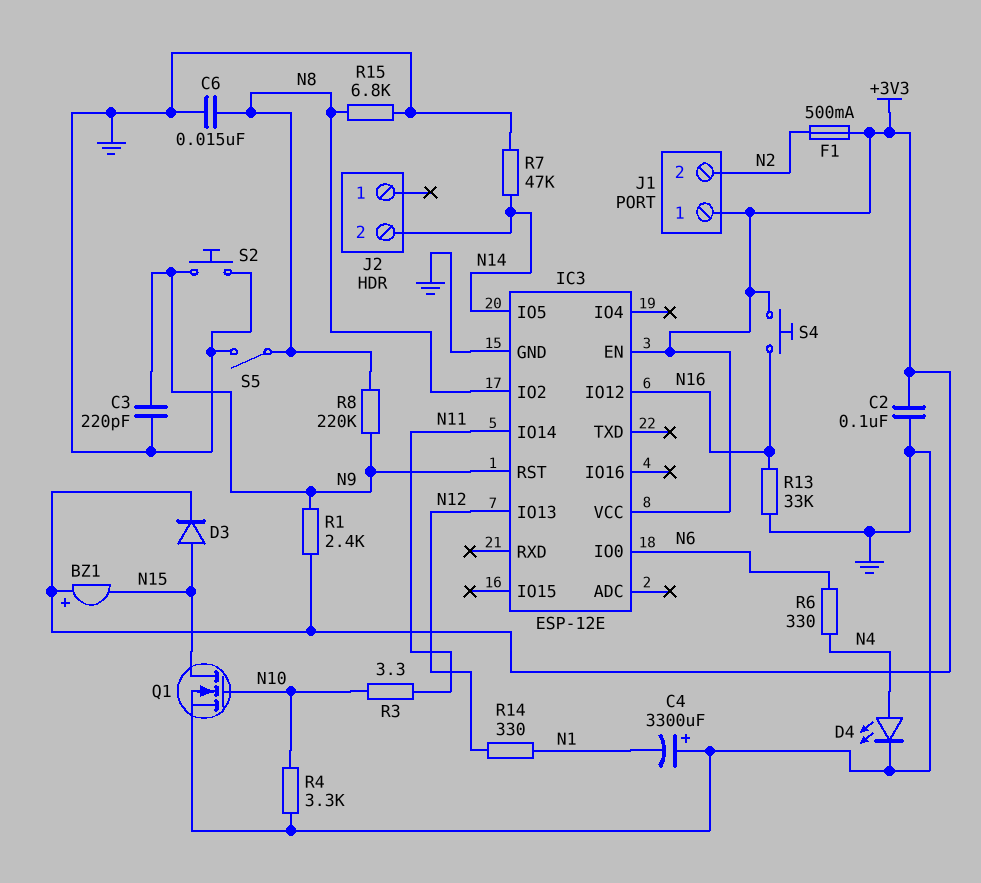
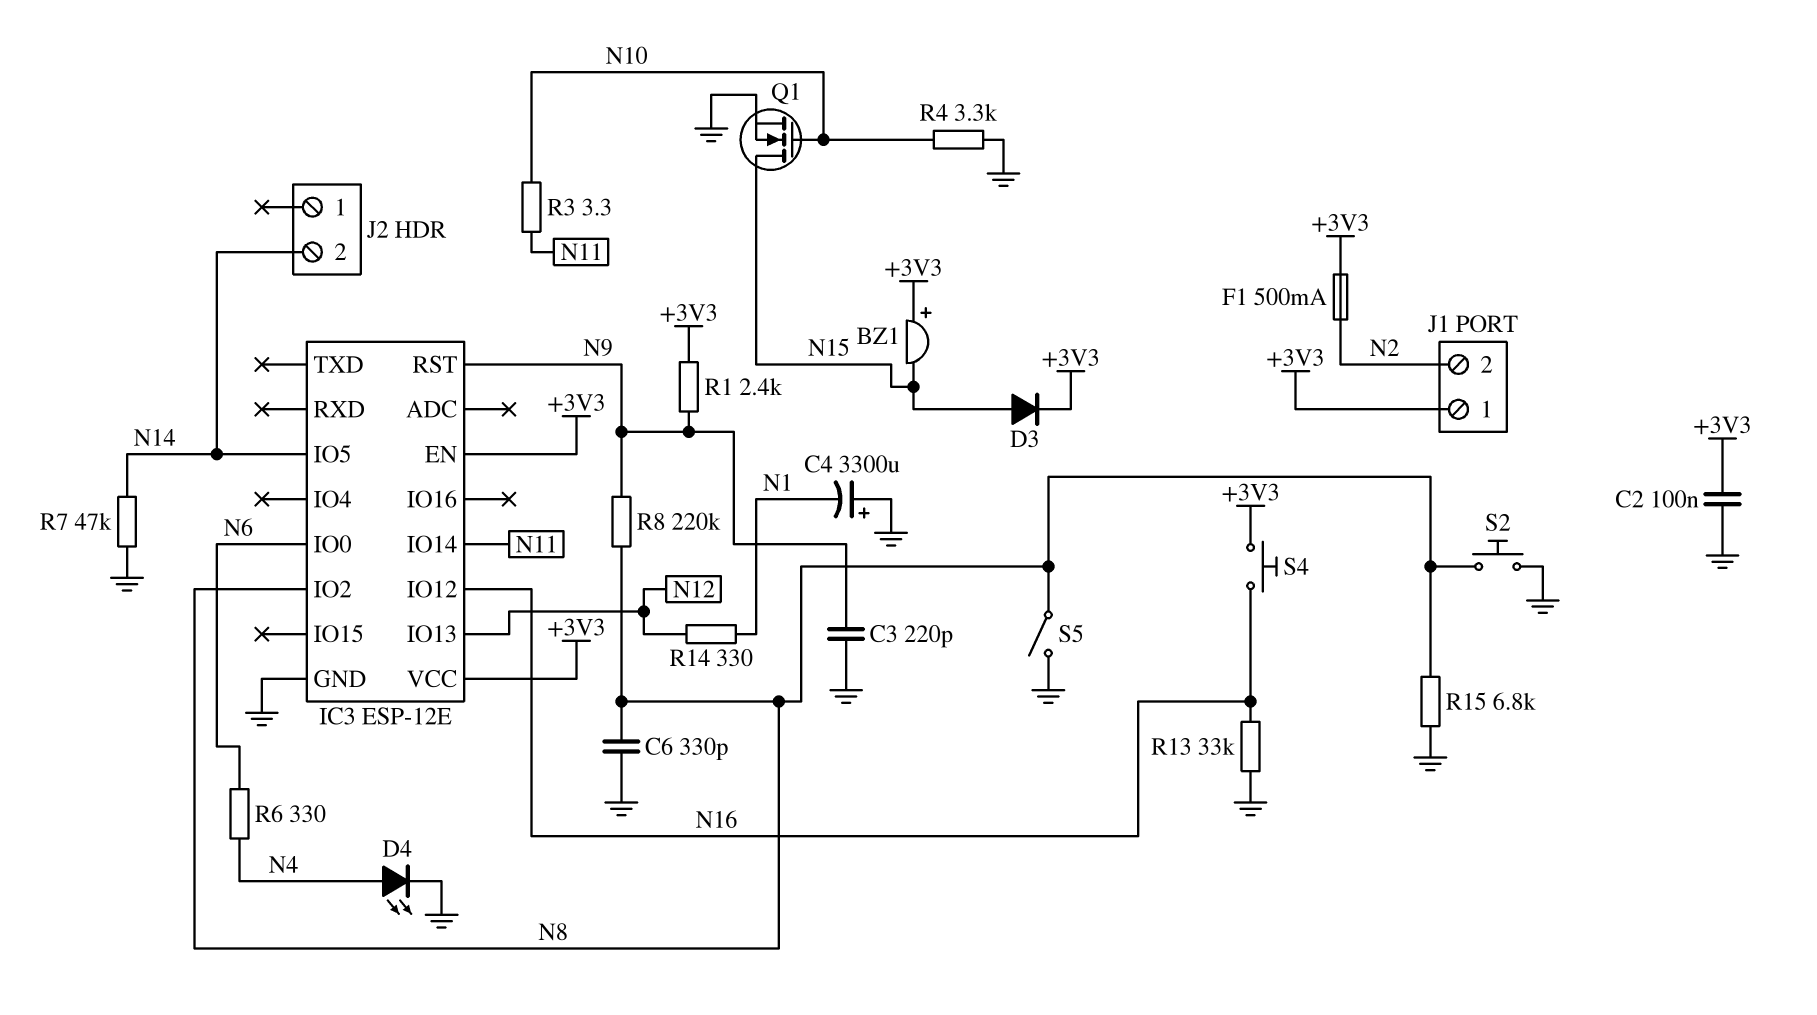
C6: 15nF (GND, N8) -> 330pF (GND, N8)
S2: button (GND, N9) -> button (GND, N8)

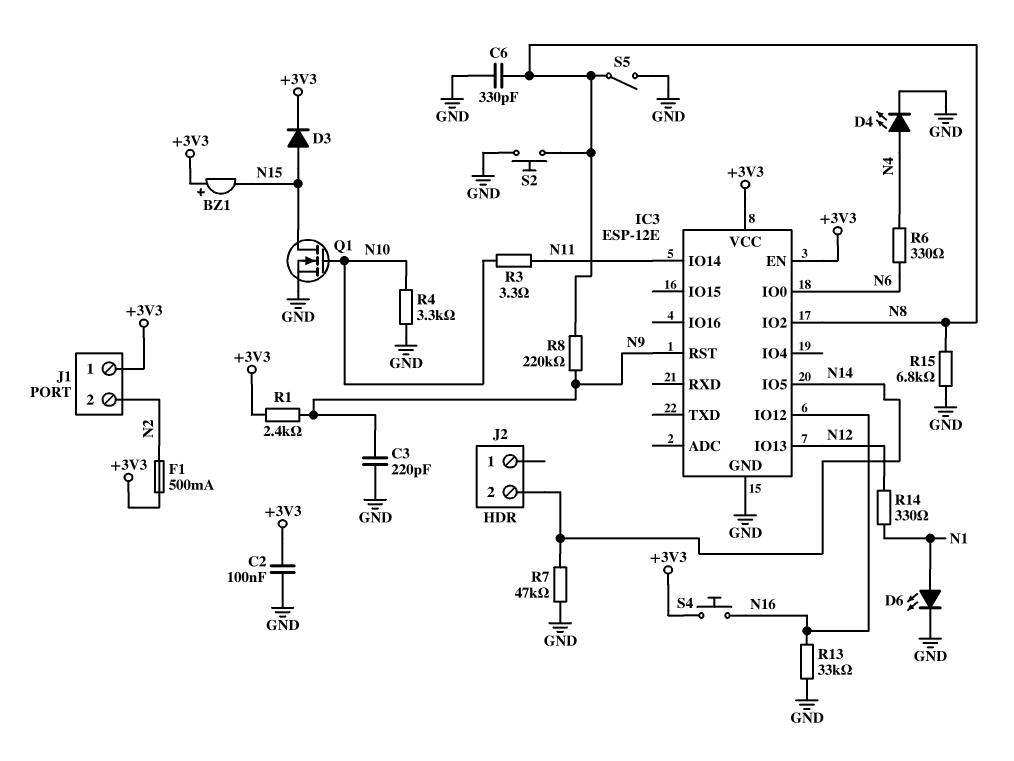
C4: 3300uF (plus GND, minus N1) -> none
D6: none -> LED (A N1, K GND)

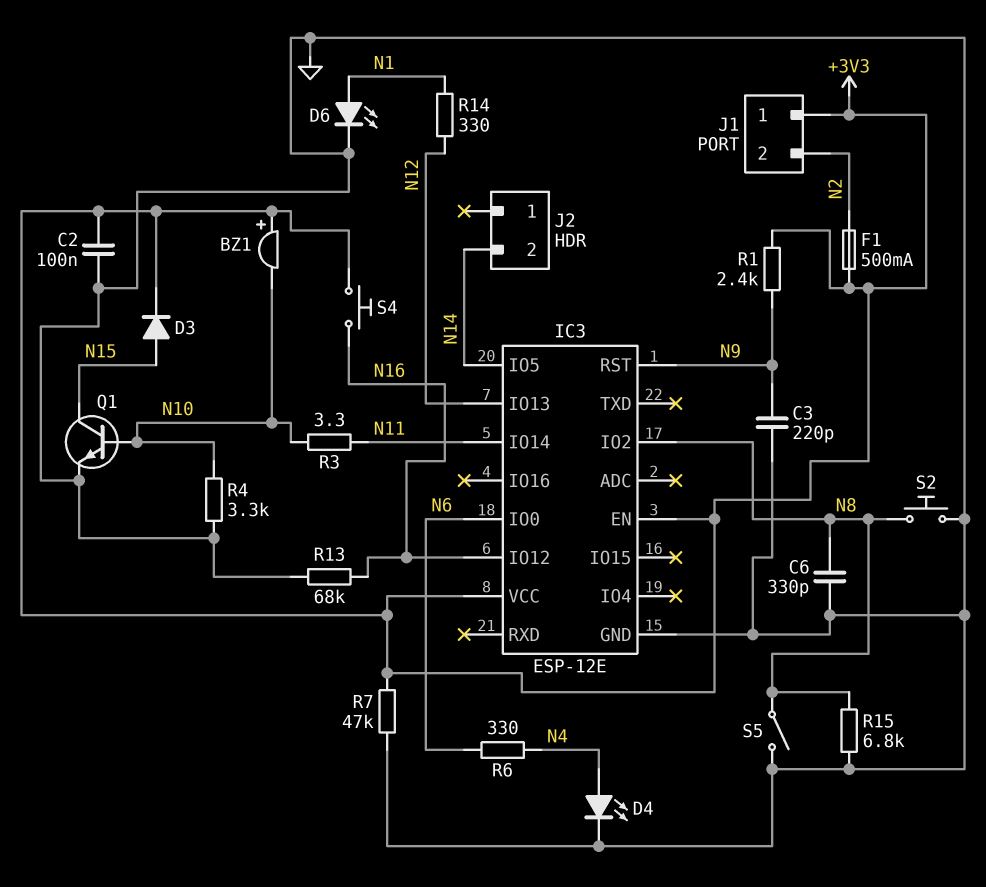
BZ1: buzzer (plus +3V3, minus N15) -> buzzer (plus +3V3, minus N10)
Q1: NMOS (G N10, D N15, S GND) -> NPN (B N10, C N15, E GND)
R7: 47k (GND, N14) -> 47k (+3V3, GND)
R8: 220k (N8, N9) -> none
R13: 33k (GND, N16) -> 68k (GND, N16)

